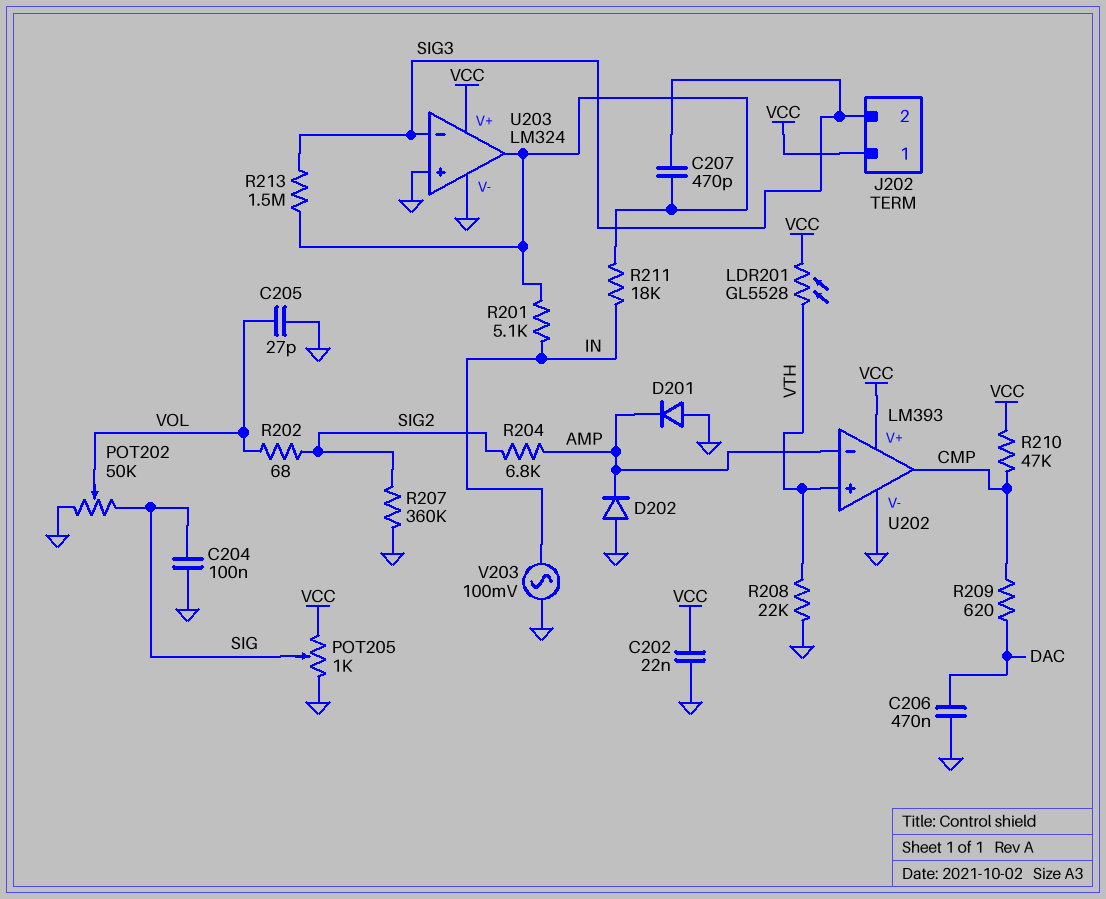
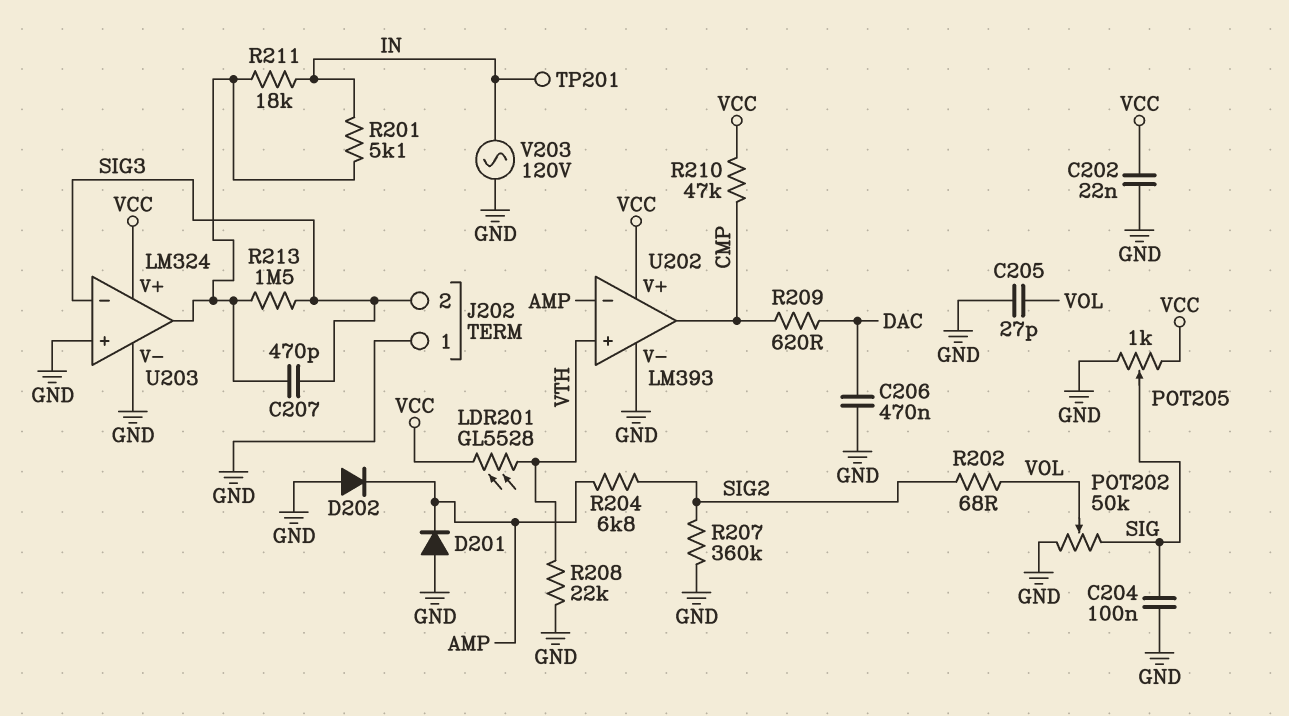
J202 pin 1: VCC -> GND
TP201: none -> test point (IN)
V203: AC 100mV (GND, IN) -> AC 120V (GND, IN)

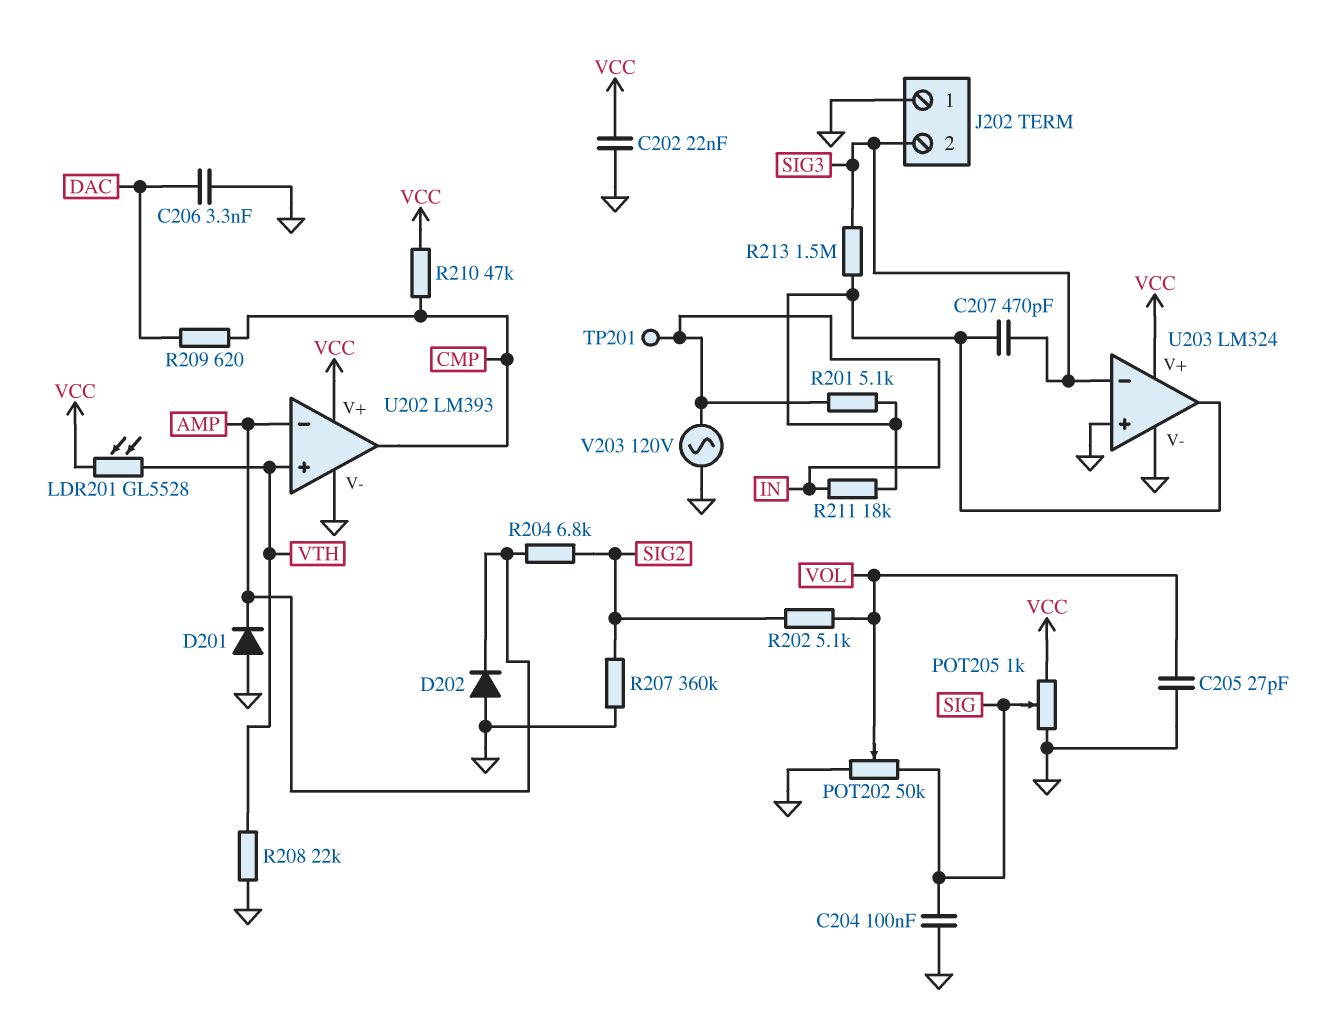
C206: 470nF (DAC, GND) -> 3.3nF (DAC, GND)
R202: 68 (SIG2, VOL) -> 5.1k (SIG2, VOL)

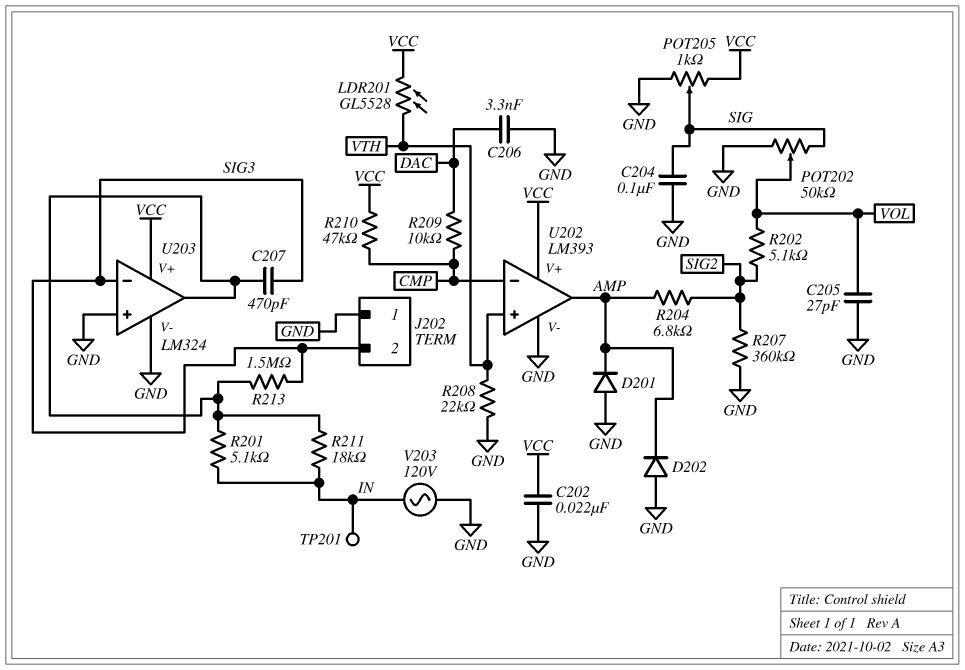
R209: 620 (CMP, DAC) -> 10k (CMP, DAC)
U202 pin in-: AMP -> CMP
U202 pin out: CMP -> AMP

